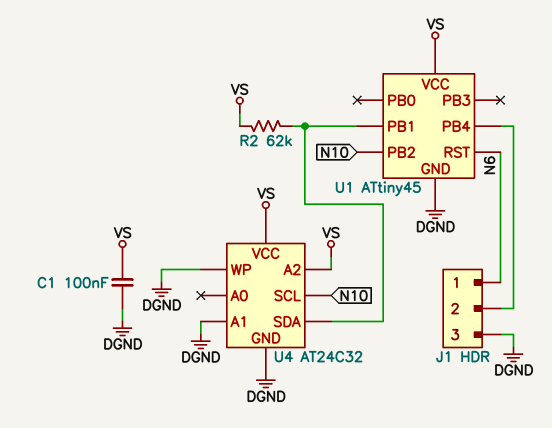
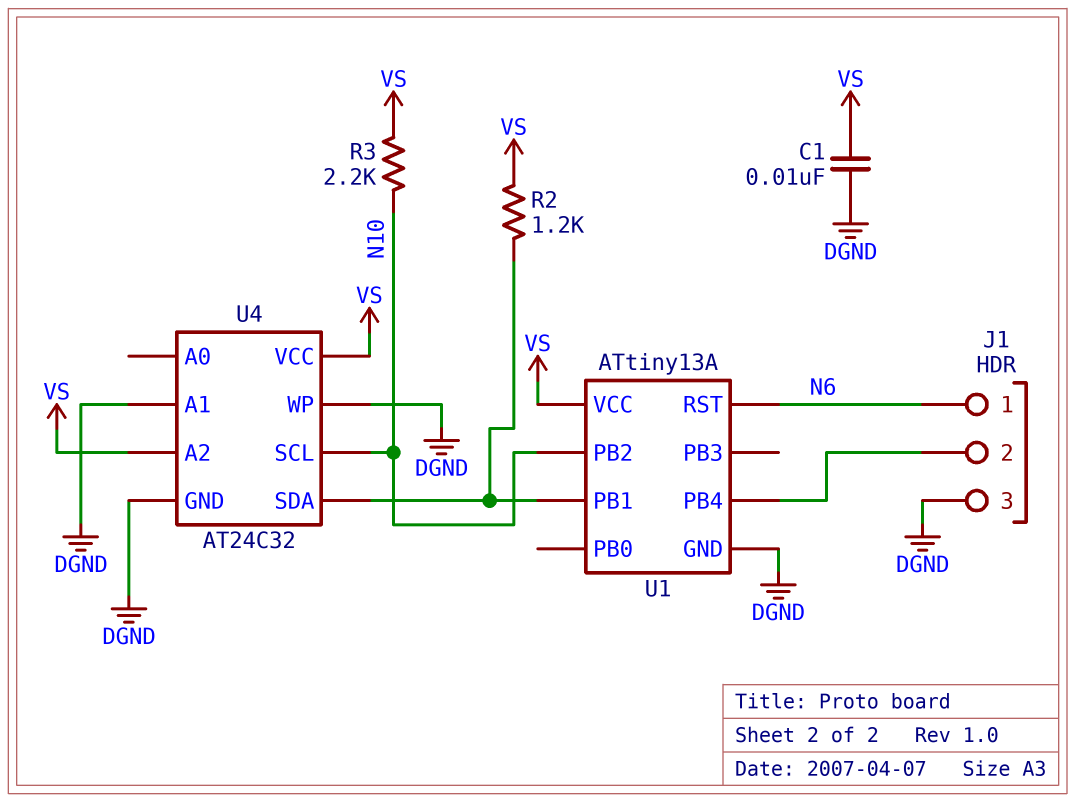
C1: 100nF (DGND, VS) -> 10nF (DGND, VS)
R2: 62k (U1/PB1, VS) -> 1.2k (U1/PB1, VS)
R3: none -> 2.2k (N10, VS)
U1: ATtiny45 -> ATtiny13A

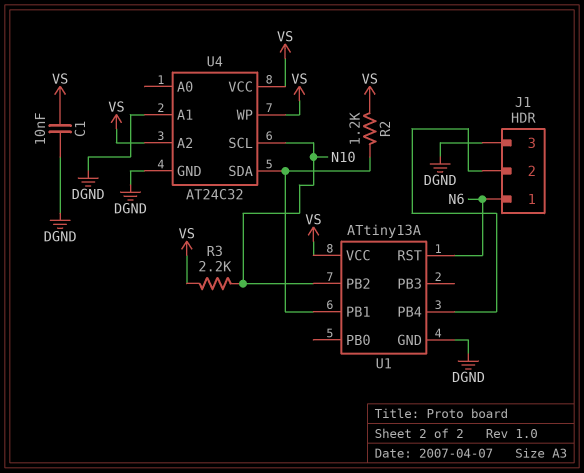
U4 pin WP: DGND -> VS

